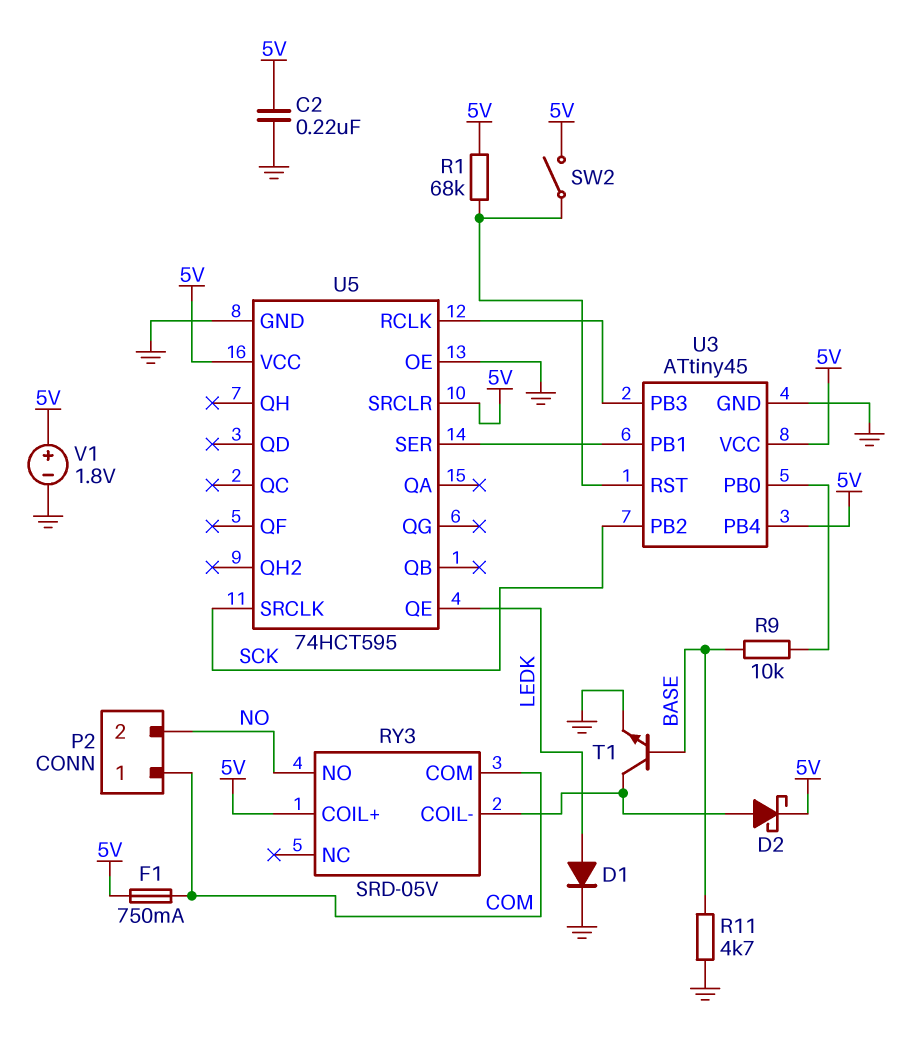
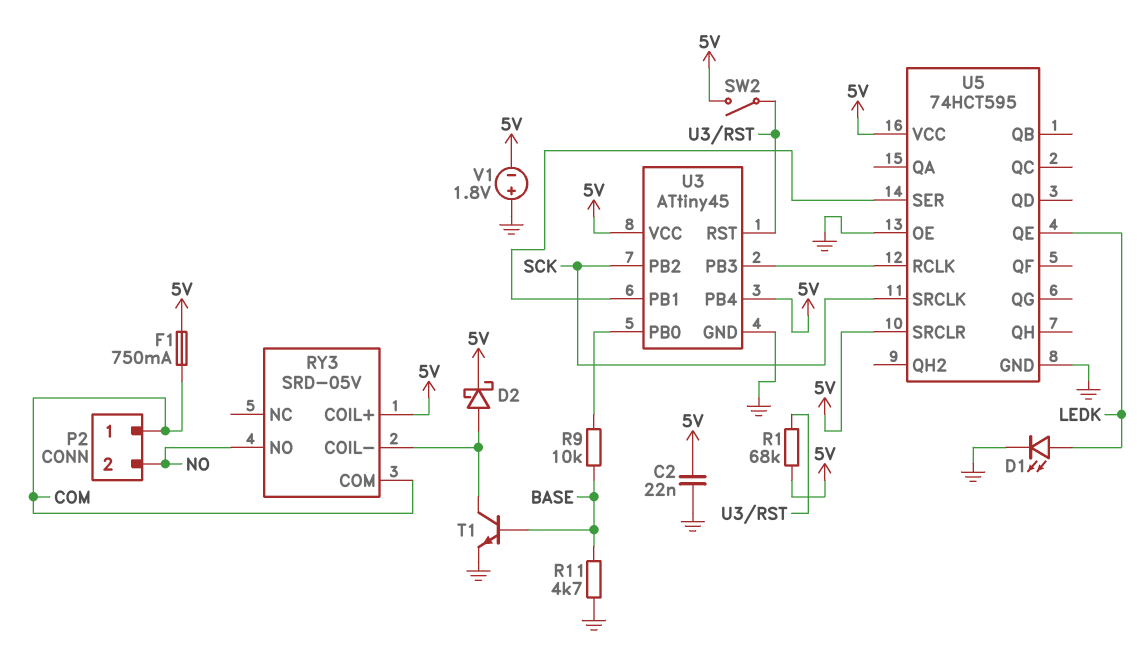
C2: 220nF (5V, GND) -> 22nF (5V, GND)
D1: diode (A LEDK, K GND) -> LED (A LEDK, K GND)
V1: 1.8V (plus 5V, minus GND) -> 1.8V (plus GND, minus 5V)

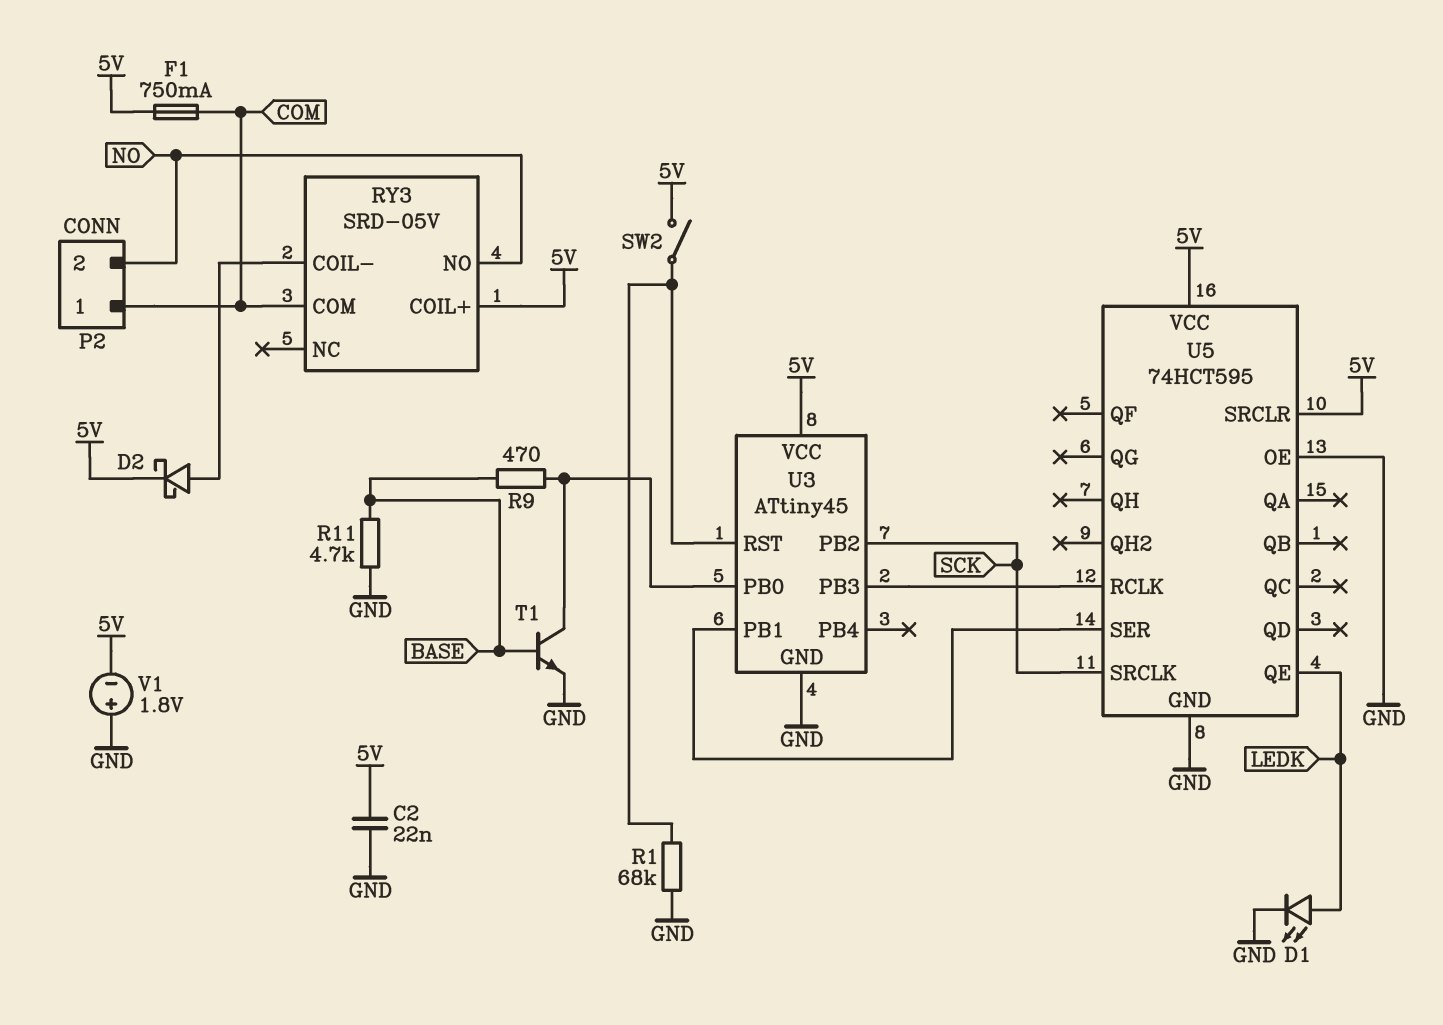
R1: 68k (5V, U3/RST) -> 68k (GND, U3/RST)
R9: 10k (BASE, U3/PB0) -> 470 (BASE, U3/PB0)
T1: NPN (B BASE, C RY3/COIL-, E GND) -> NPN (B BASE, C U3/PB0, E GND)
U3 pin PB4: 5V -> none

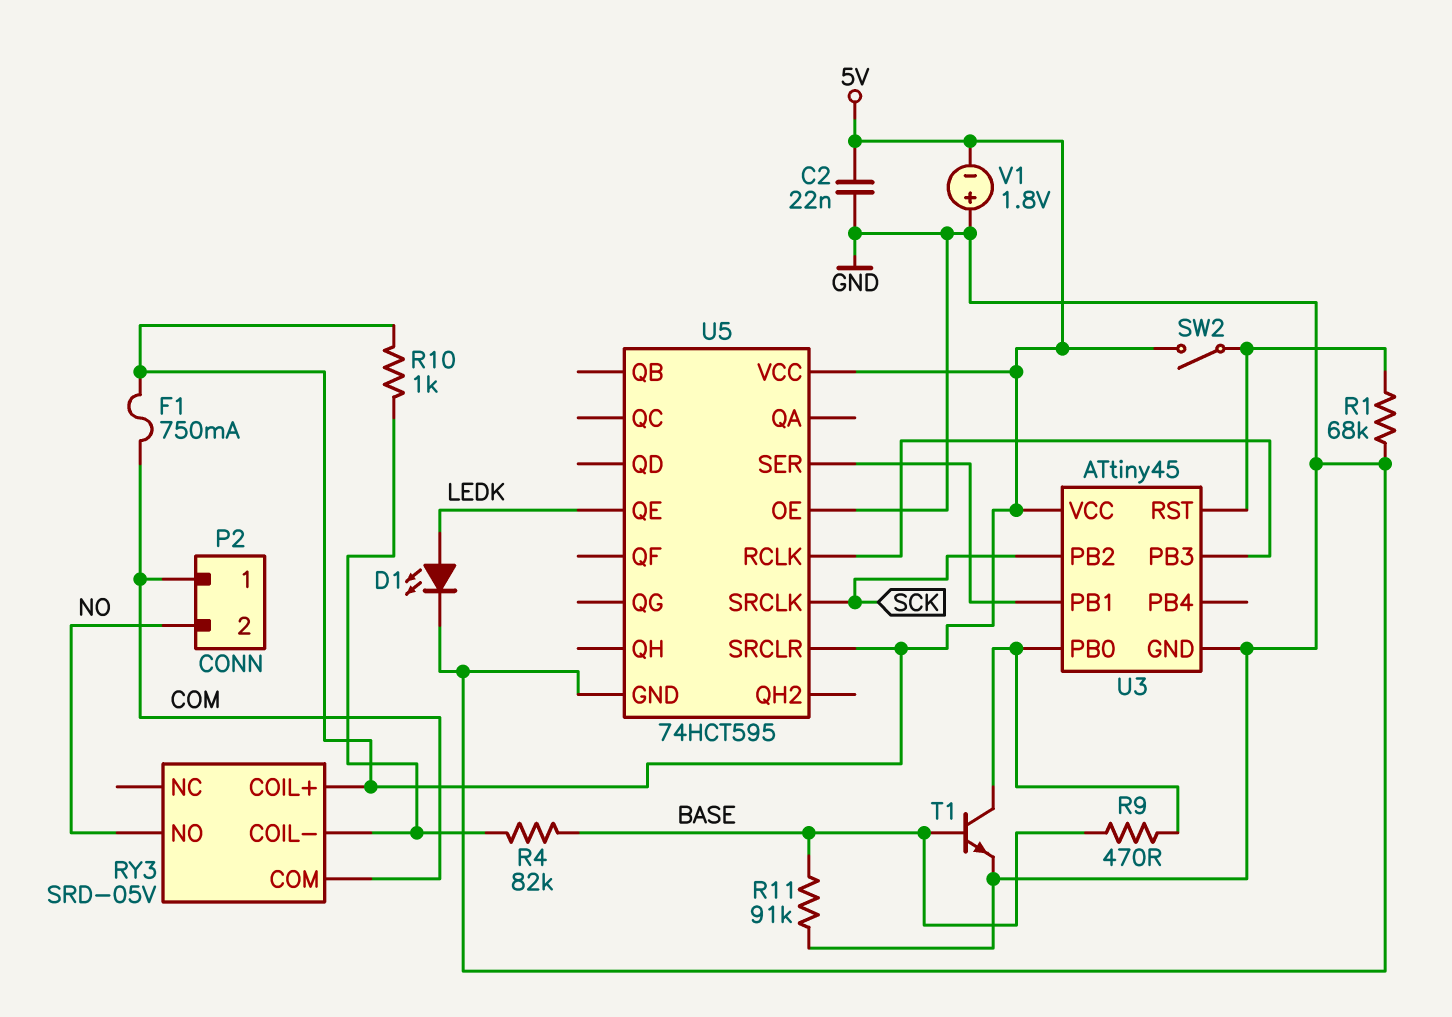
D2: schottky (A RY3/COIL-, K 5V) -> none
R4: none -> 82k (BASE, RY3/COIL-)
R10: none -> 1k (5V, RY3/COIL-)
R11: 4.7k (BASE, GND) -> 91k (BASE, GND)

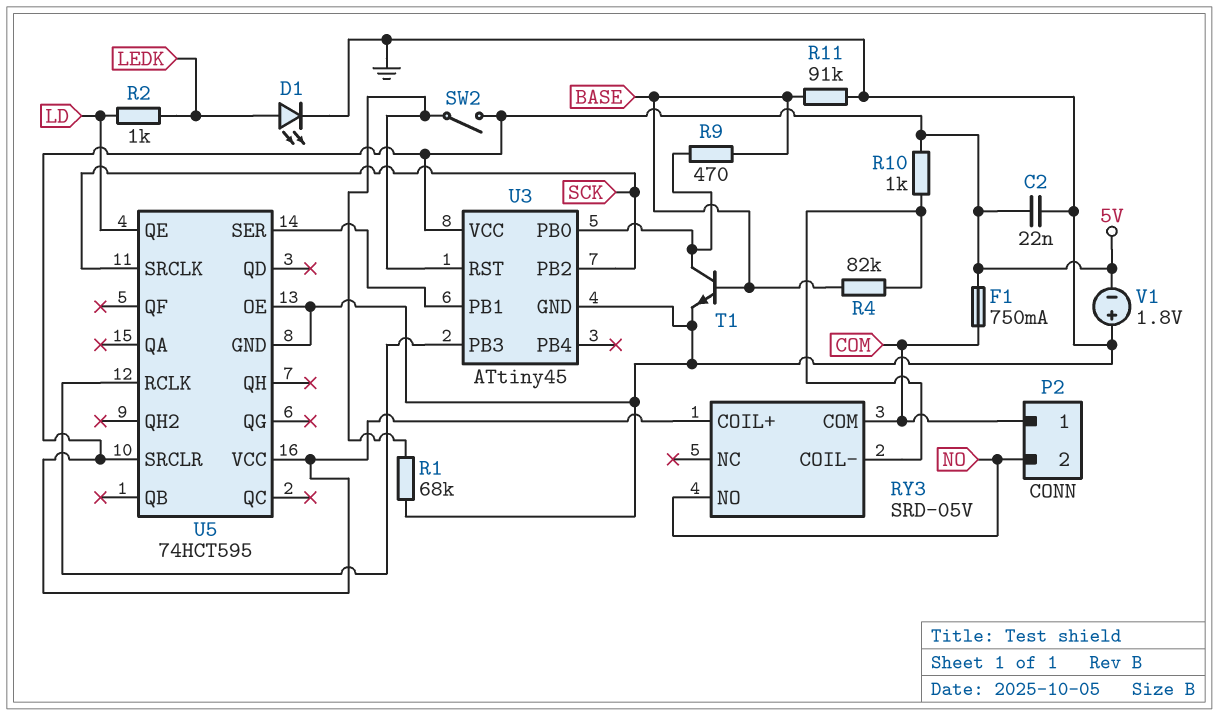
R2: none -> 1k (LD, LEDK)
U5 pin QE: LEDK -> LD

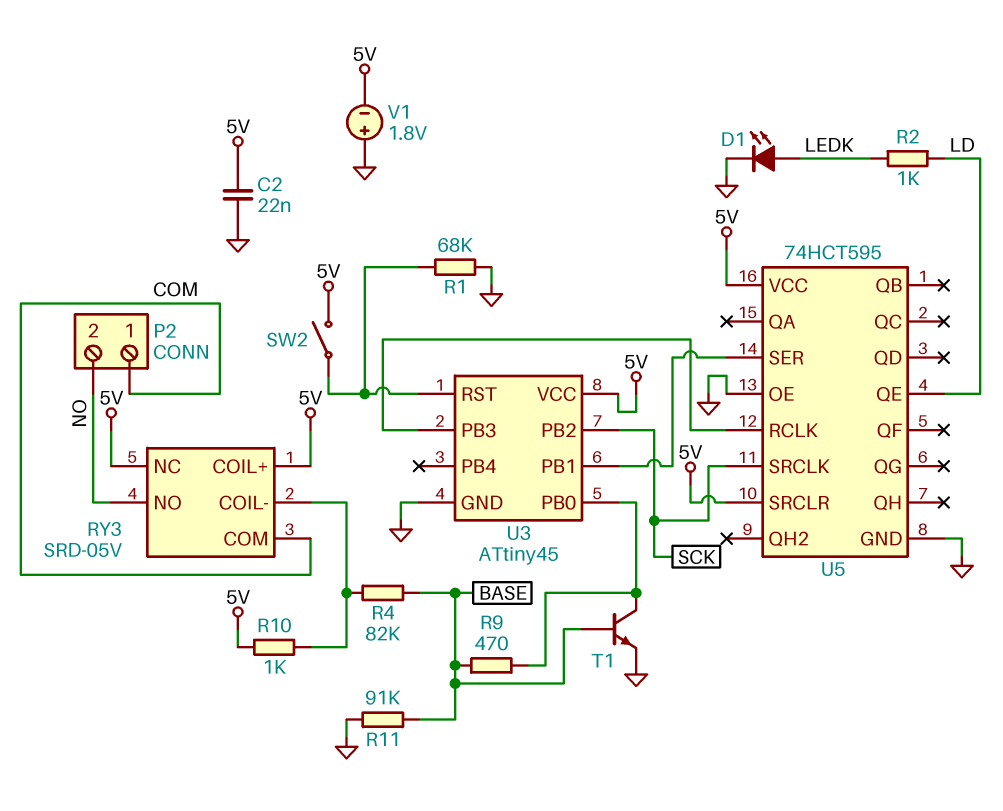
F1: 750mA (5V, COM) -> none
RY3 pin NC: none -> 5V

